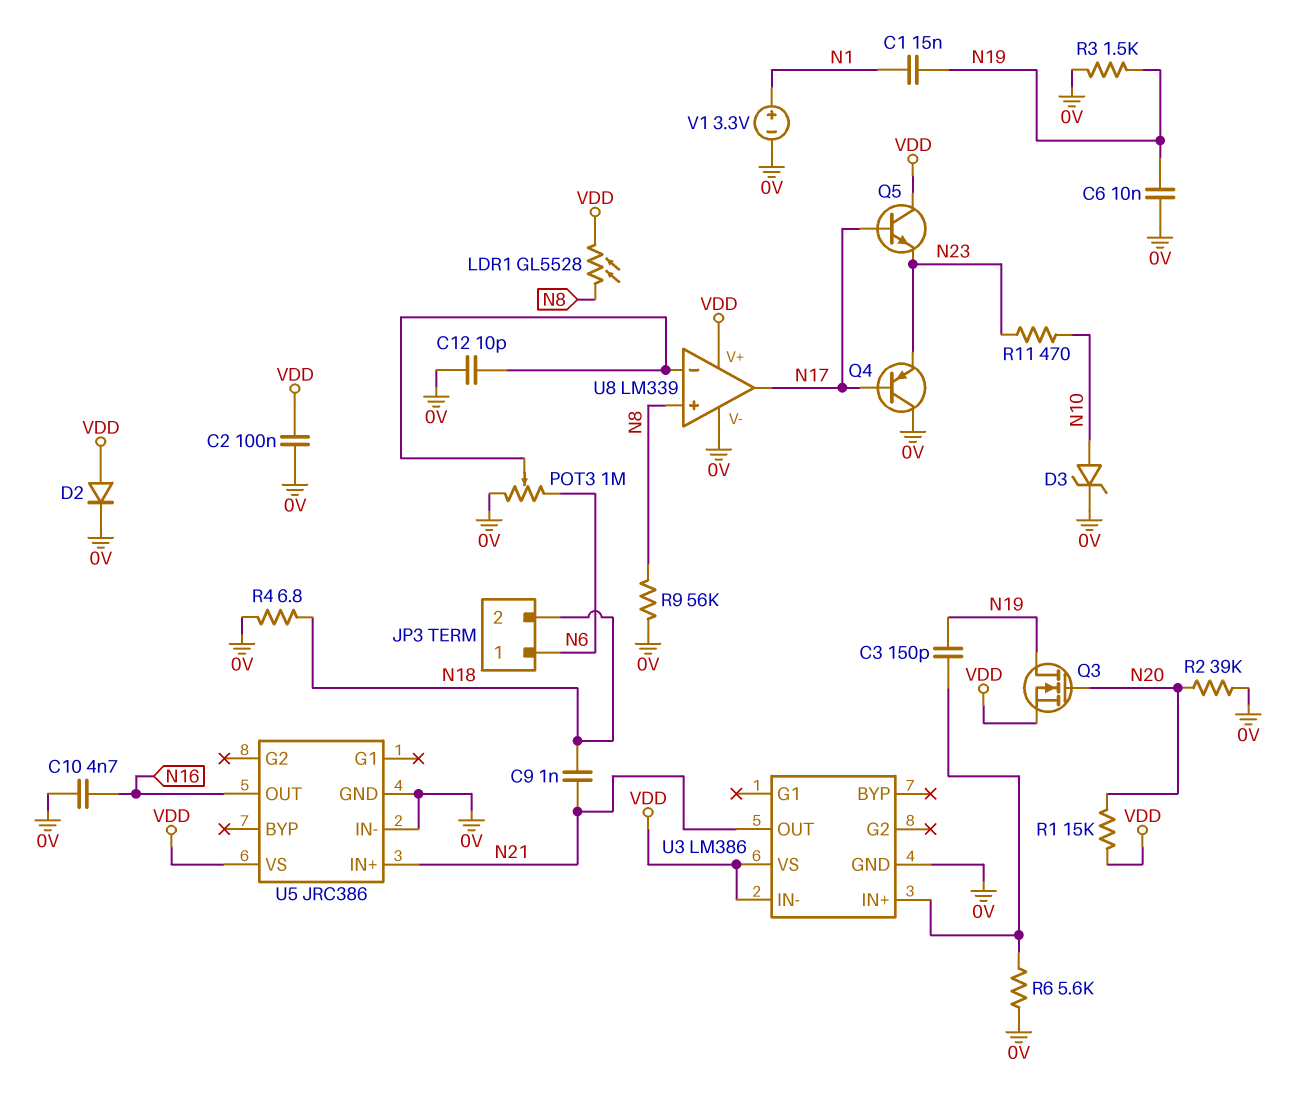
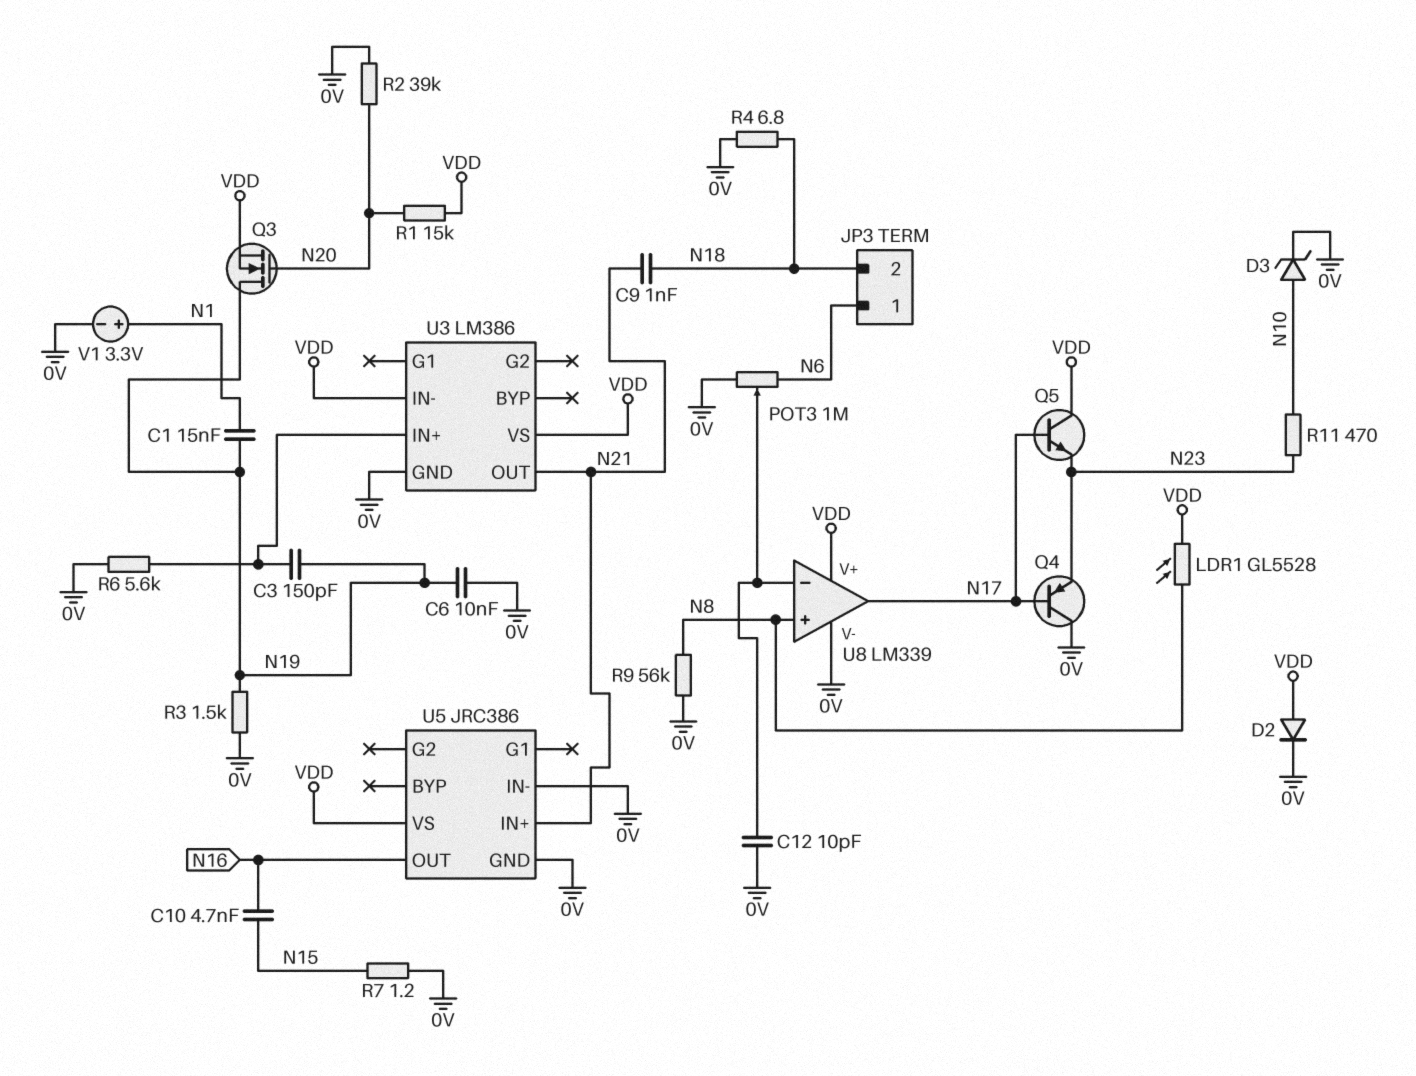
C2: 100nF (0V, VDD) -> none
C10: 4.7nF (0V, N16) -> 4.7nF (N15, N16)
R7: none -> 1.2 (0V, N15)

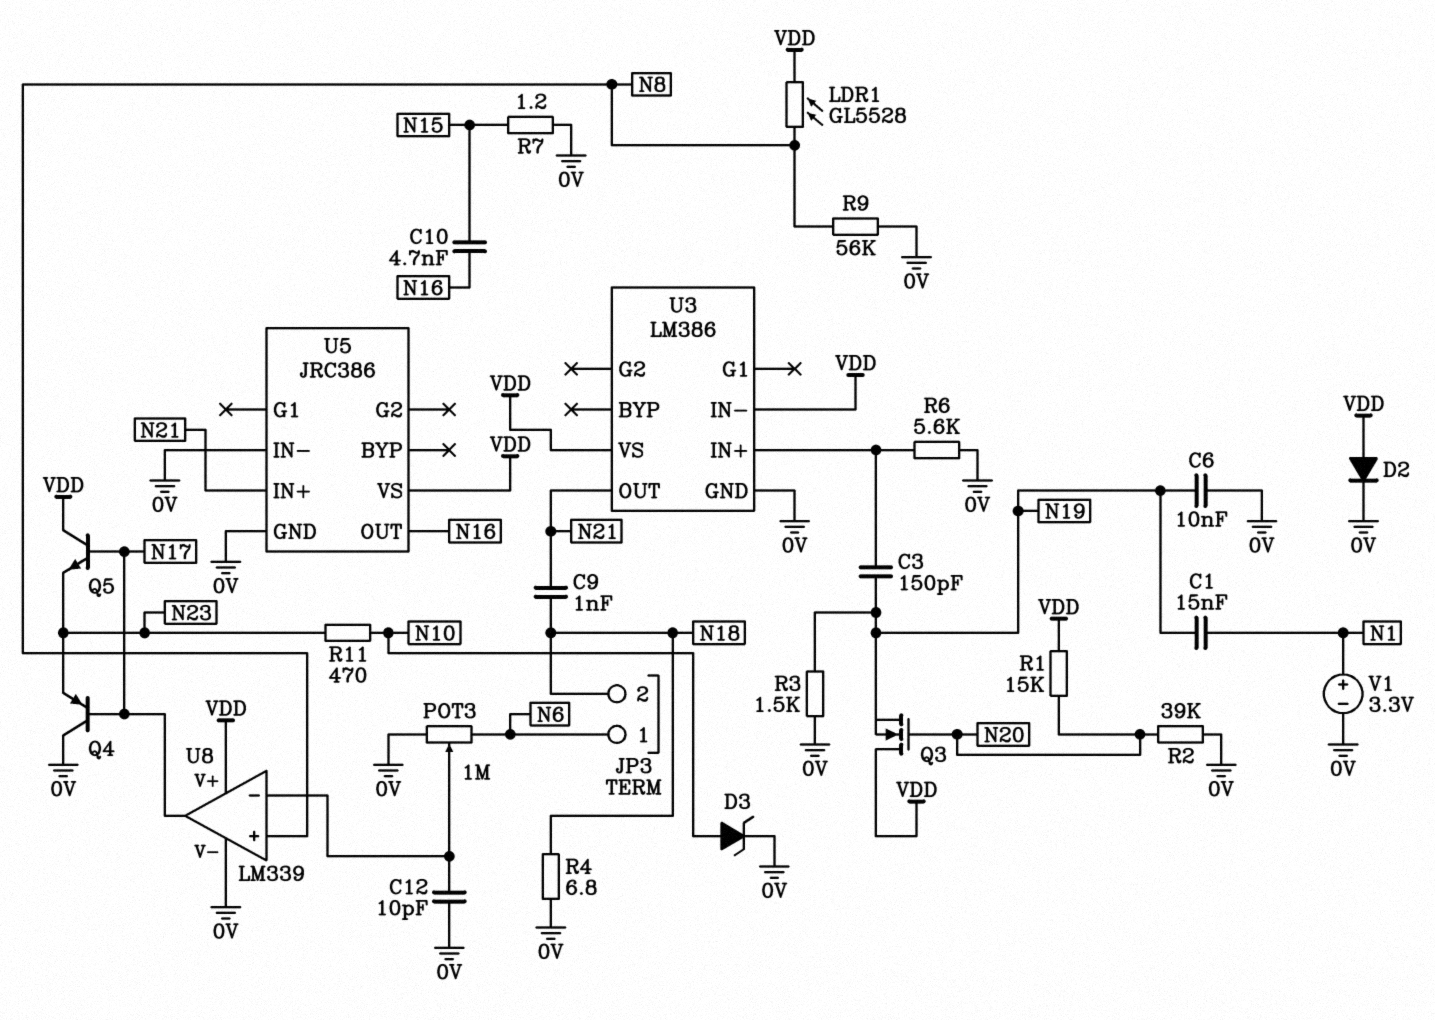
Q3: NMOS (G N20, D N19, S VDD) -> NMOS (G N20, D VDD, S N19)

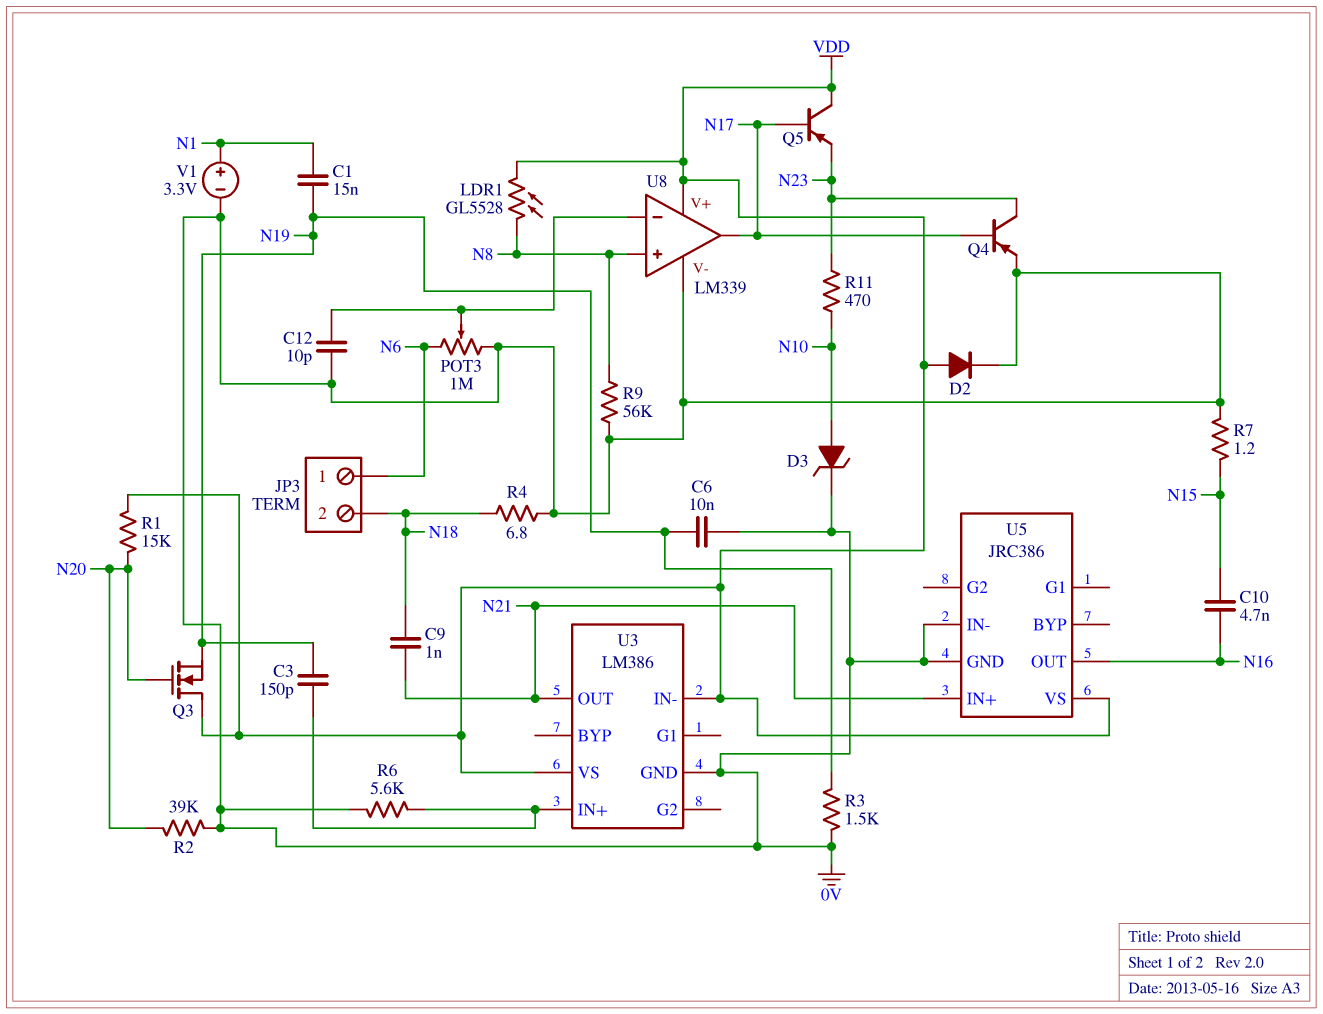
Q4: PNP (B N17, C 0V, E N23) -> PNP (B N17, C N23, E 0V)
Q5: NPN (B N17, C VDD, E N23) -> PNP (B N17, C VDD, E N23)

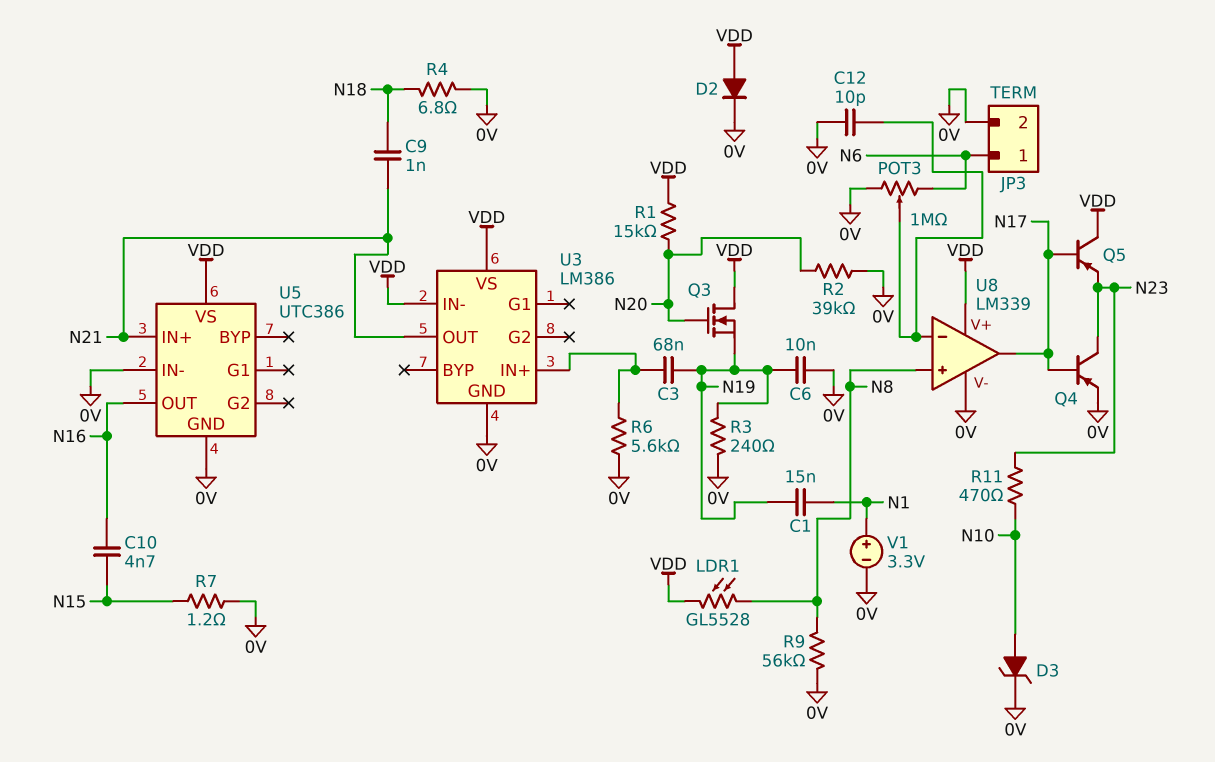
C3: 150pF (N19, U3/IN+) -> 68nF (N19, U3/IN+)
JP3 pin 2: N18 -> 0V
R3: 1.5k (0V, N19) -> 240 (0V, N19)
U5: JRC386 -> UTC386

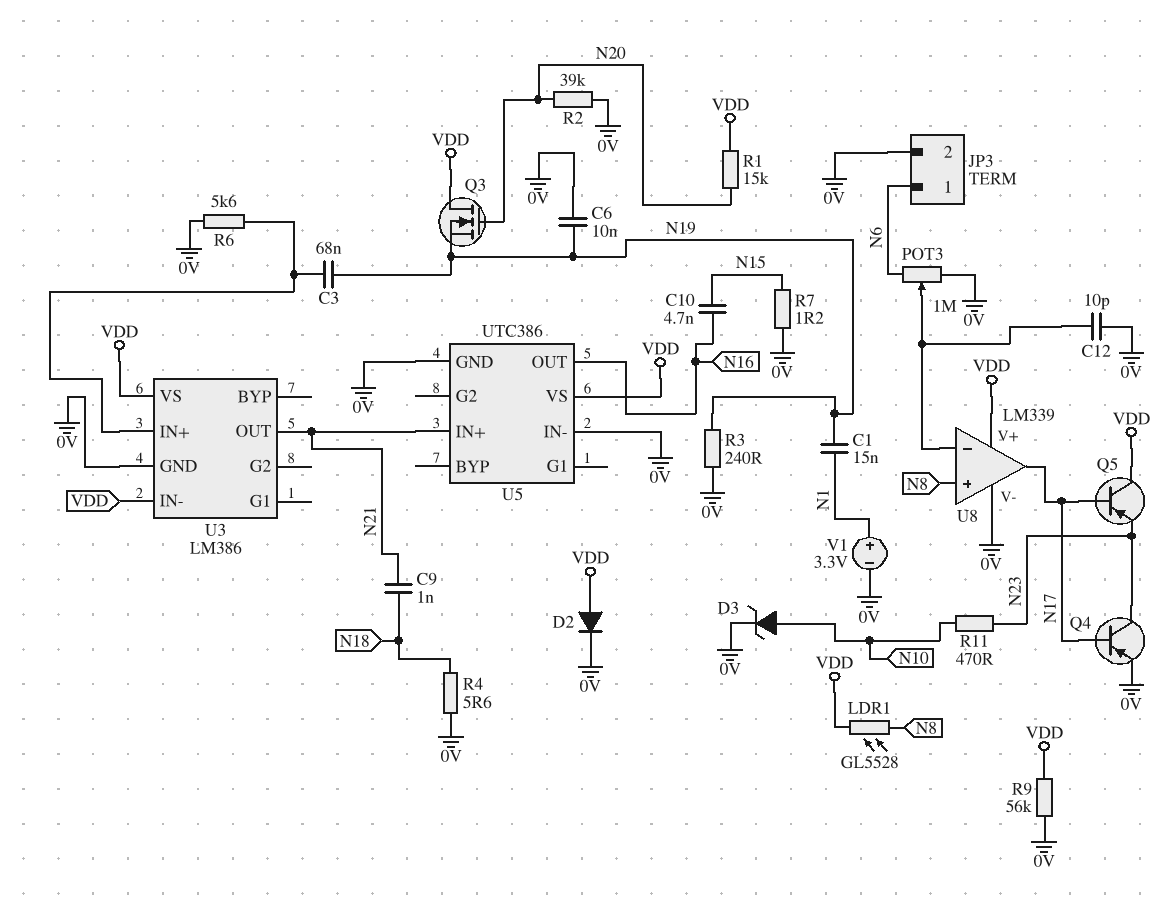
R4: 6.8 (0V, N18) -> 5.6 (0V, N18)
R9: 56k (0V, N8) -> 56k (0V, VDD)

